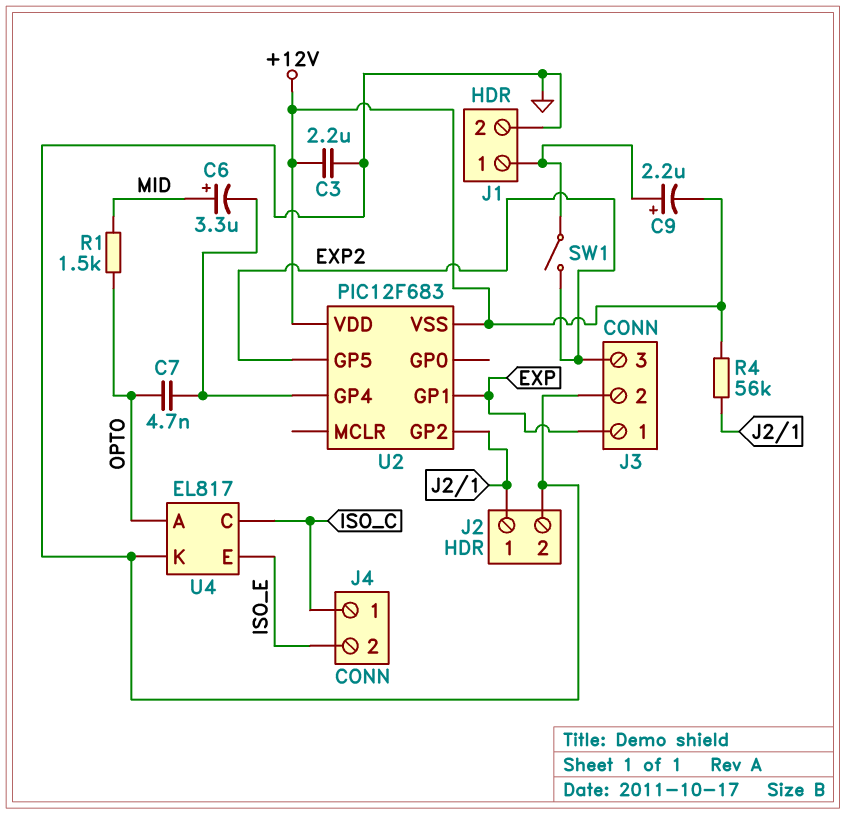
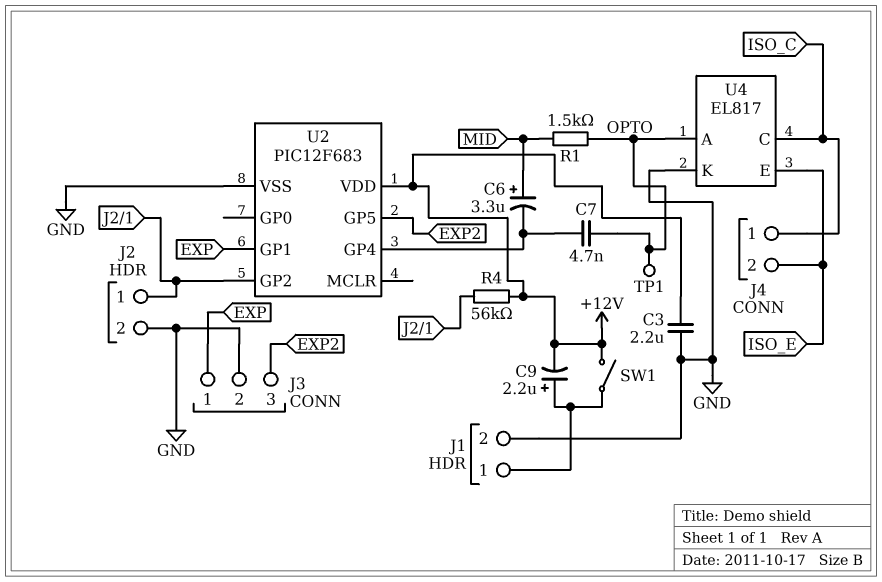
SW1: switch (EXP2, J1/1) -> switch (+12V, J1/1)
TP1: none -> test point (OPTO)
U2 pin VSS: +12V -> GND

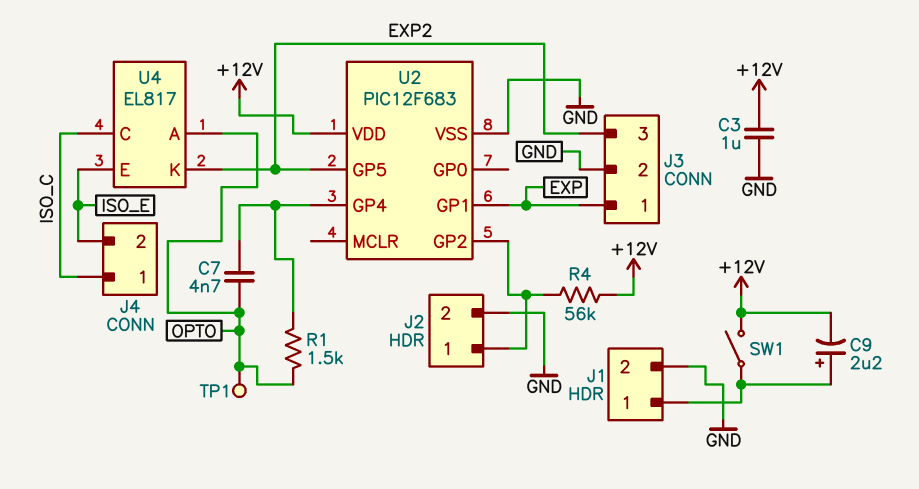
C3: 2.2uF (+12V, GND) -> 1uF (+12V, GND)
C6: 3.3uF (plus MID, minus U2/GP4) -> none
R1: 1.5k (MID, OPTO) -> 1.5k (OPTO, U2/GP4)
U4 pin K: GND -> EXP2

